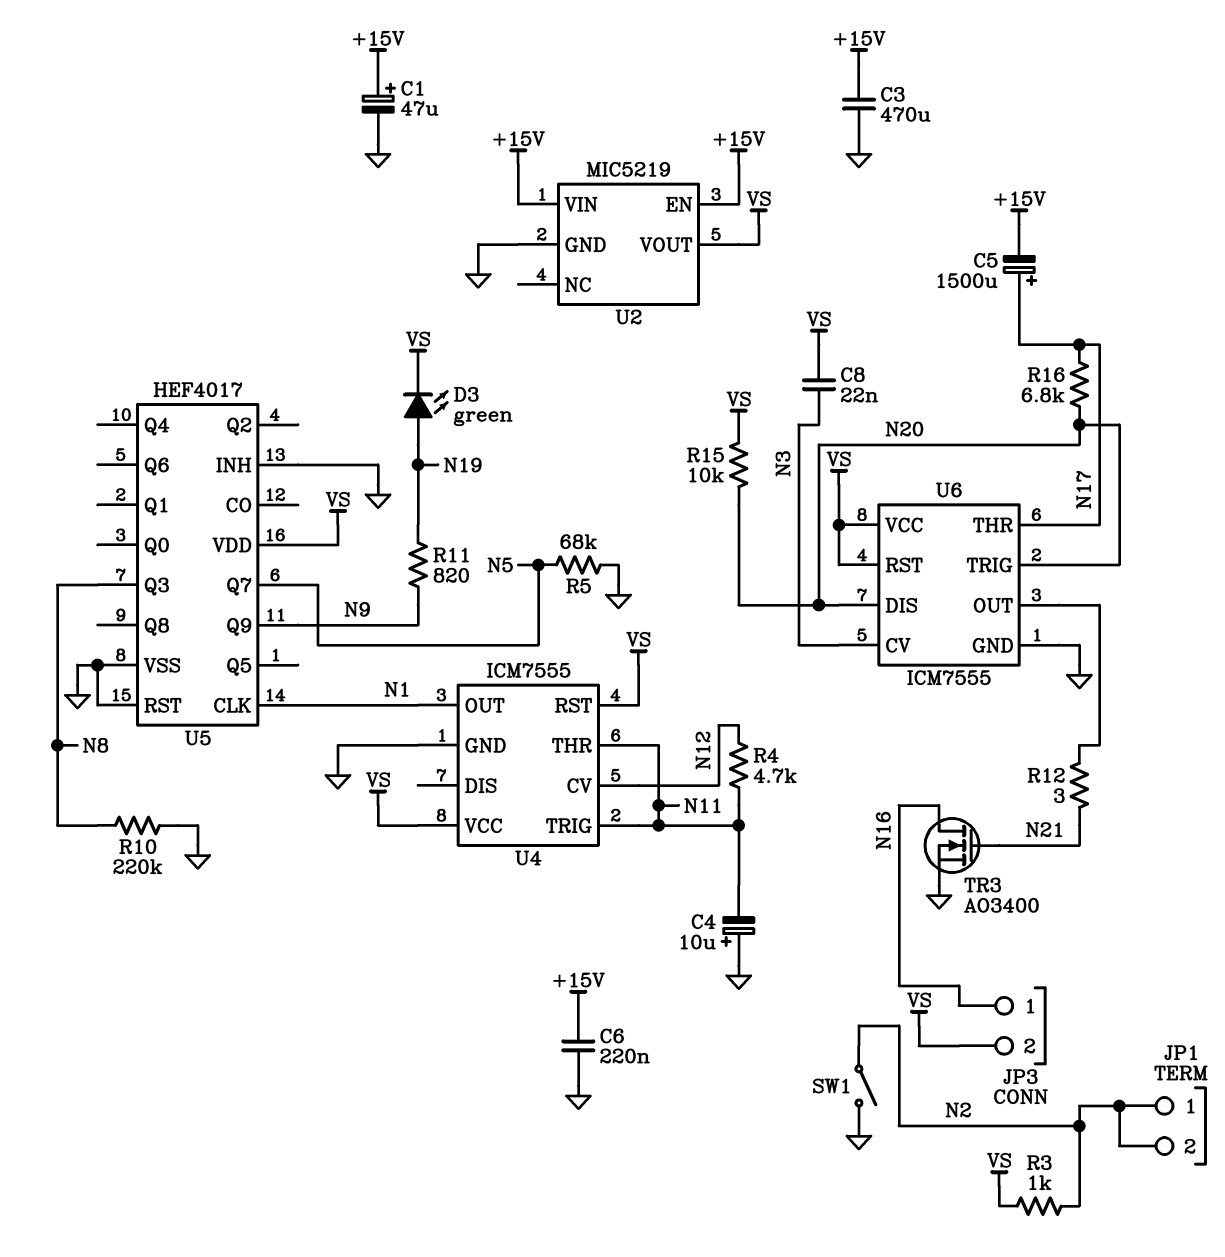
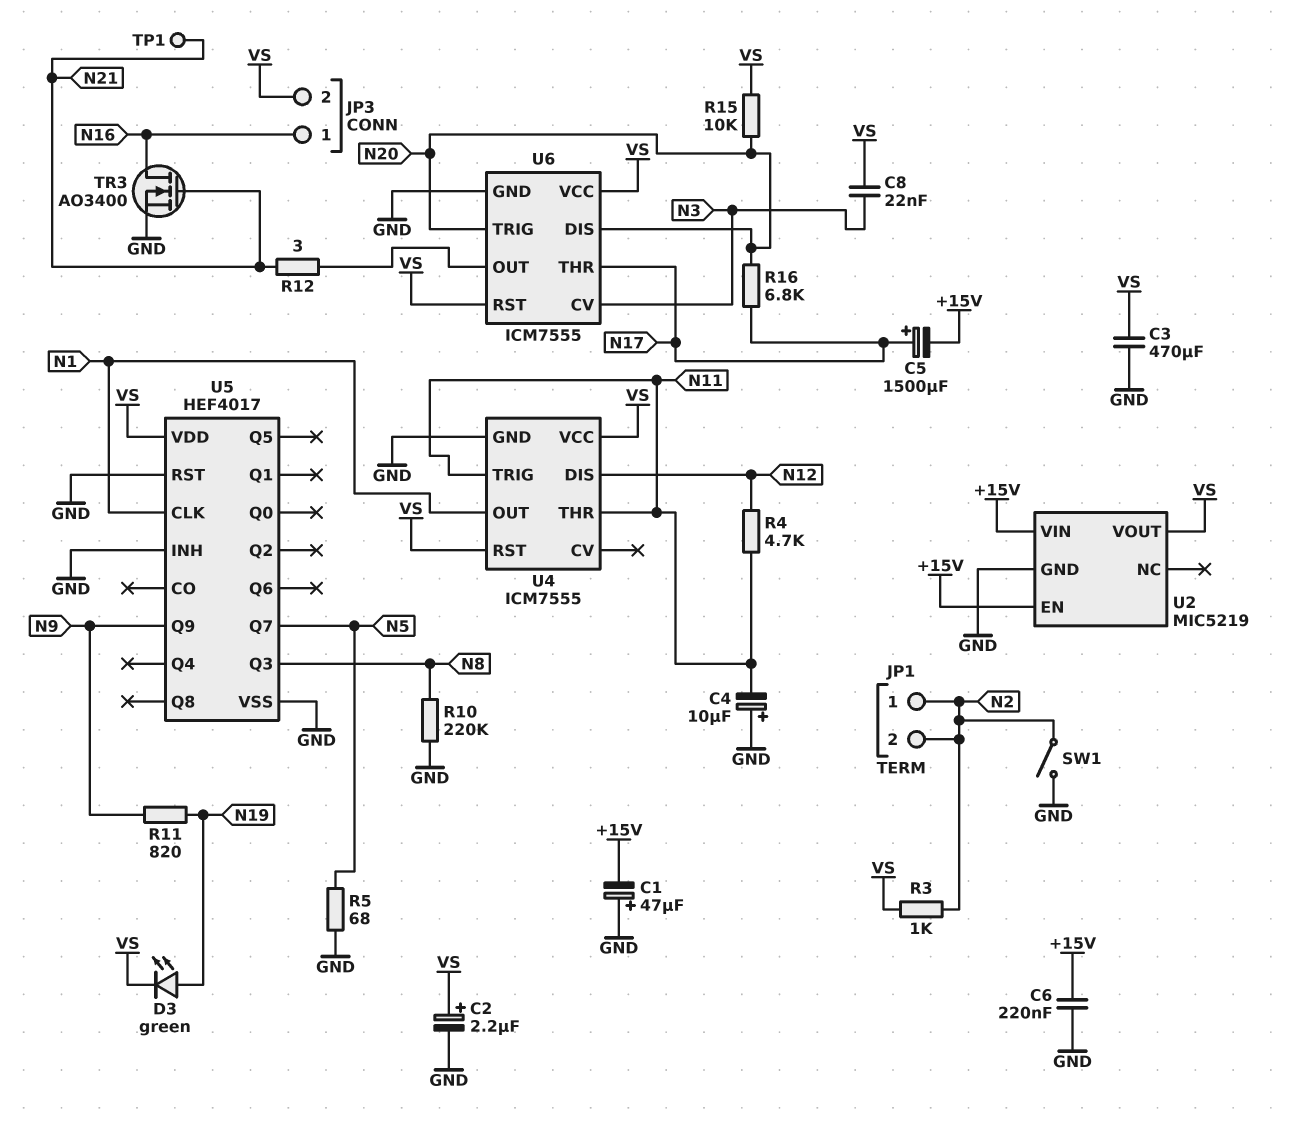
C1: 47uF (plus +15V, minus GND) -> 47uF (plus GND, minus +15V)
C2: none -> 2.2uF (plus VS, minus GND)
C3: 470uF (+15V, GND) -> 470uF (GND, VS)
R5: 68k (GND, N5) -> 68 (GND, N5)
TP1: none -> test point (N21)
U4 pin CV: N12 -> none
U4 pin DIS: none -> N12

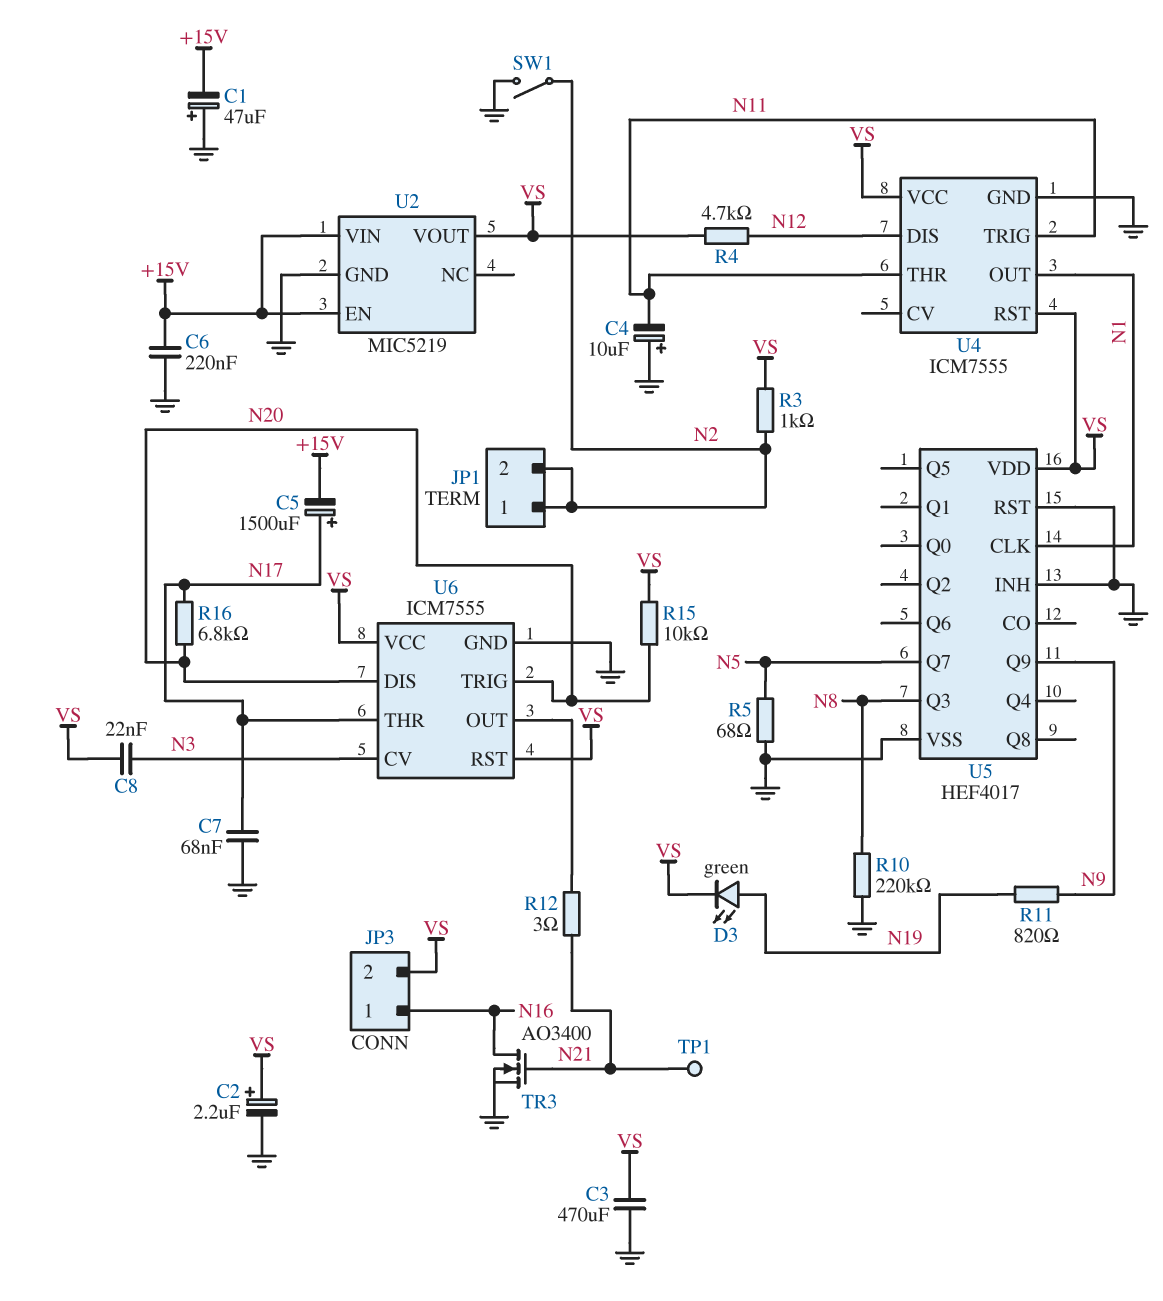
C7: none -> 68nF (GND, N17)
R4: 4.7k (N11, N12) -> 4.7k (N12, VS)

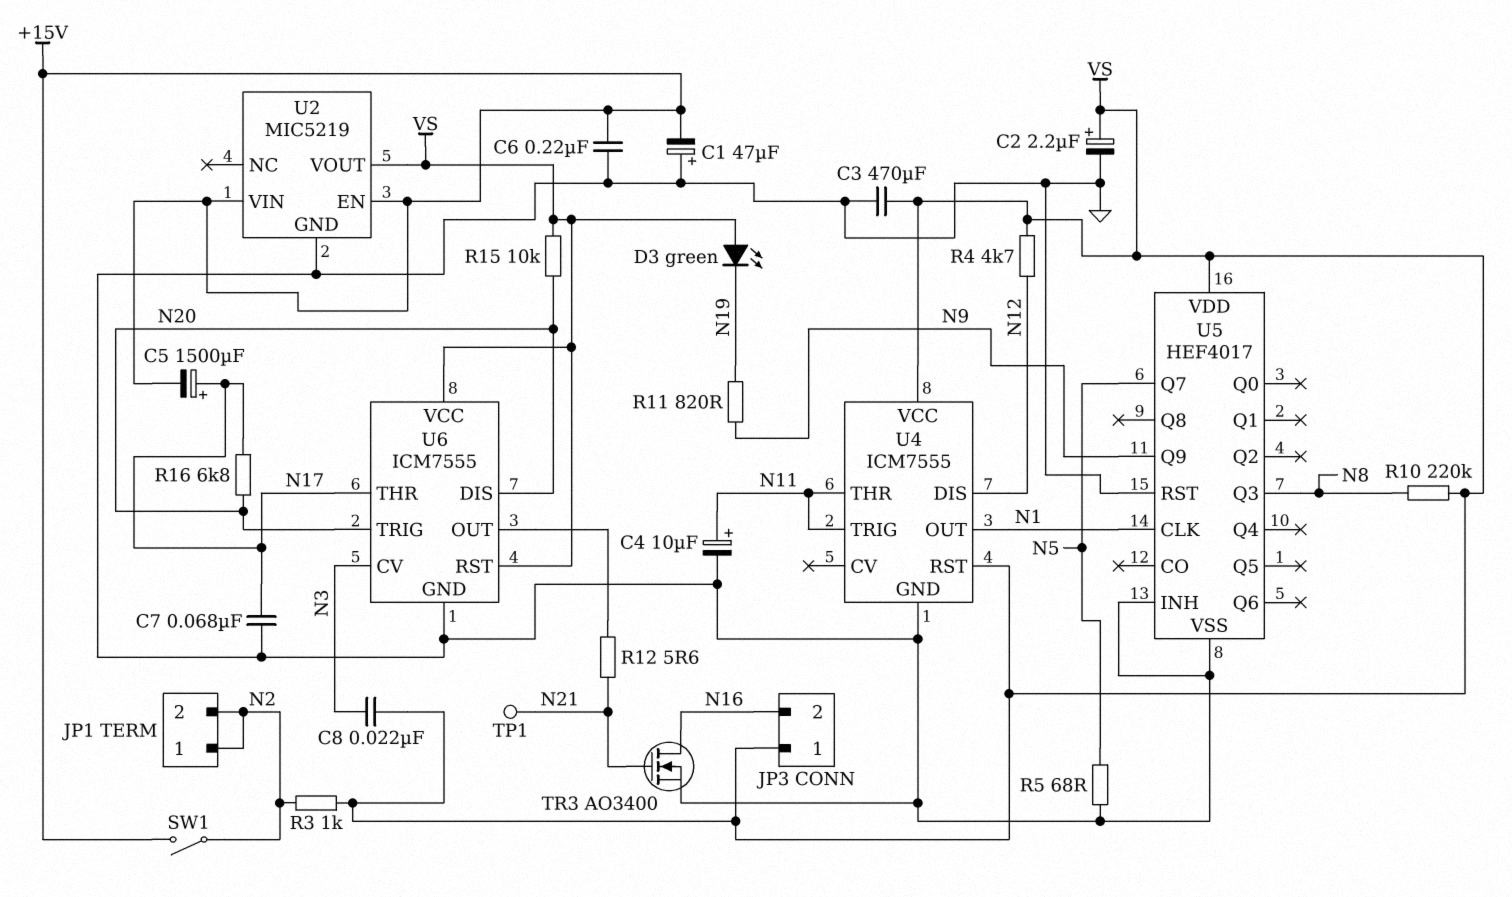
C4: 10uF (plus GND, minus N11) -> 10uF (plus N11, minus GND)
D3: LED green (A N19, K VS) -> LED green (A VS, K N19)
JP3 pin 1: N16 -> VS
JP3 pin 2: VS -> N16
R10: 220k (GND, N8) -> 220k (N8, VS)
R12: 3 (N21, U6/OUT) -> 5.6 (N21, U6/OUT)
SW1: switch (GND, N2) -> switch (+15V, N2)

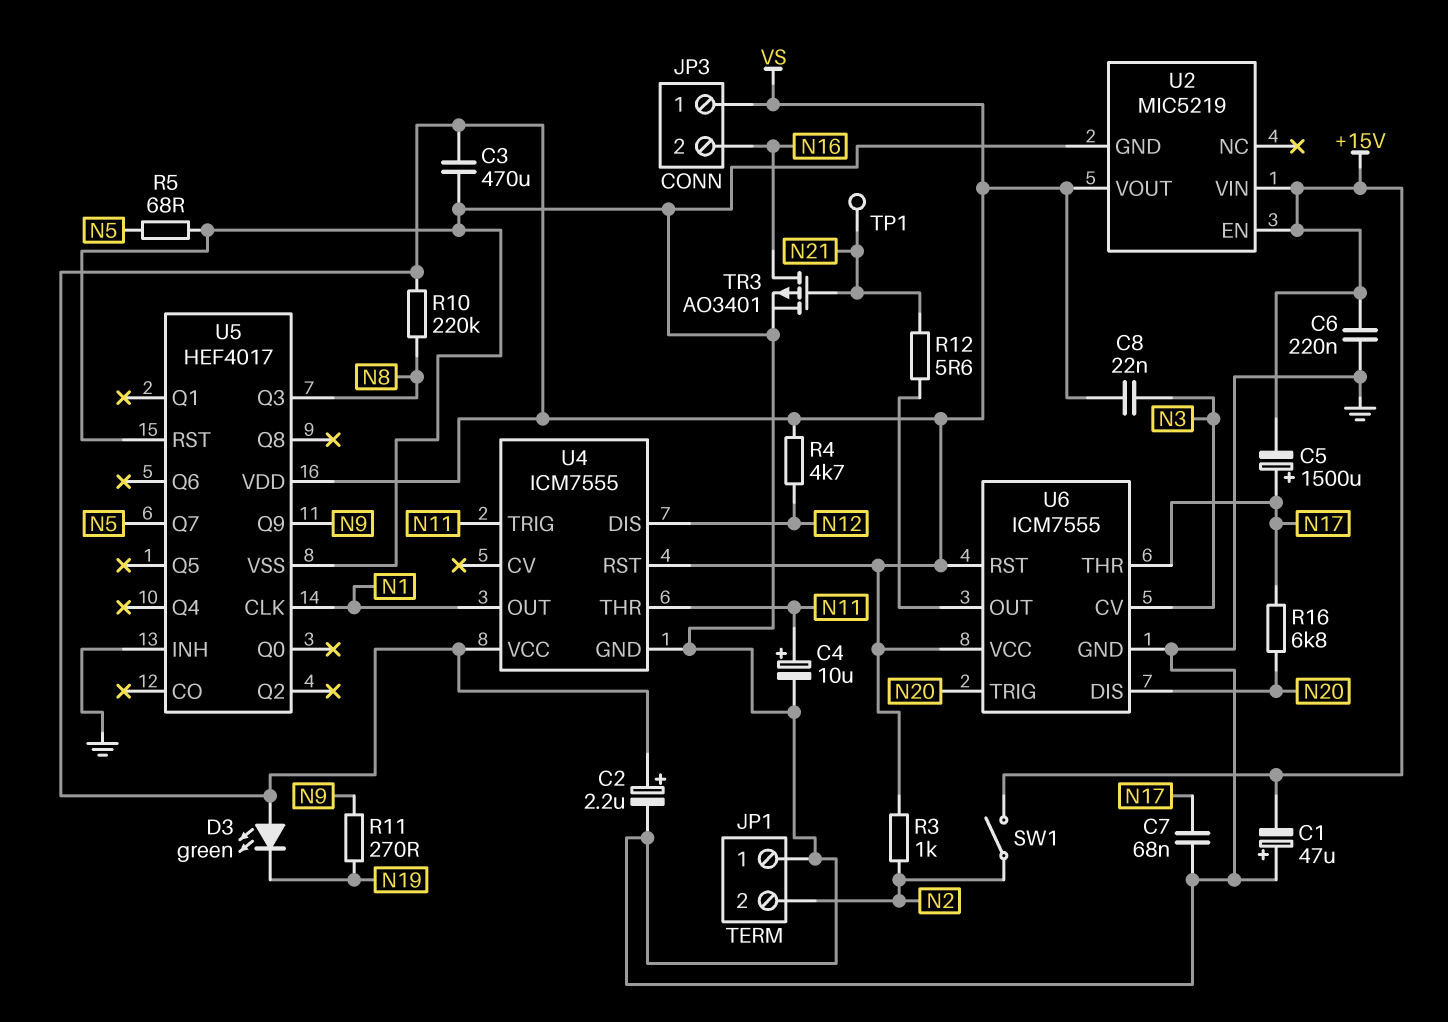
JP1 pin 1: N2 -> GND
R11: 820 (N9, N19) -> 270 (N9, N19)
R15: 10k (N20, VS) -> none
TR3: NMOS AO3400 (G N21, D N16, S GND) -> PMOS AO3401 (G N21, D N16, S GND)

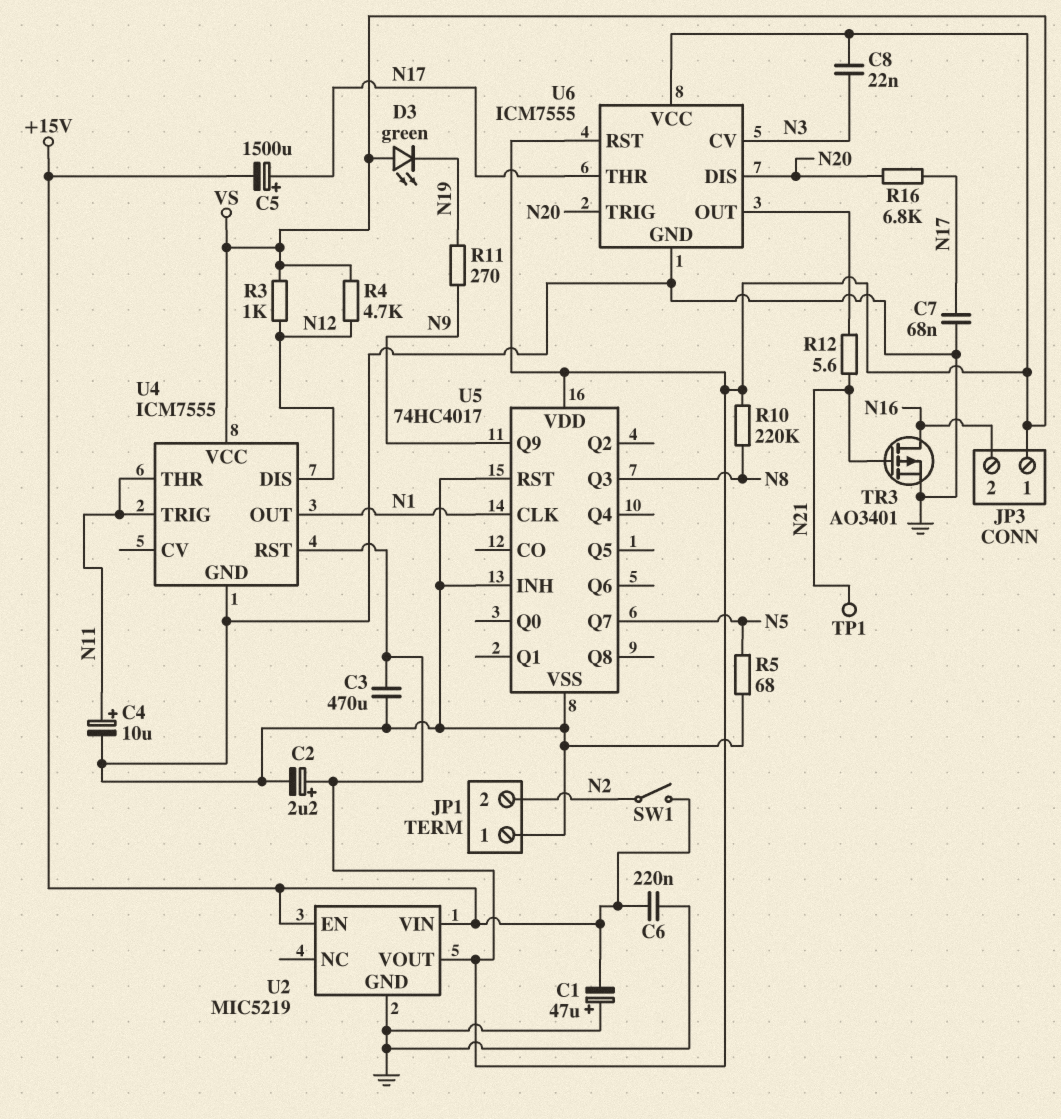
R3: 1k (N2, VS) -> 1k (N12, VS)
U5: HEF4017 -> 74HC4017

